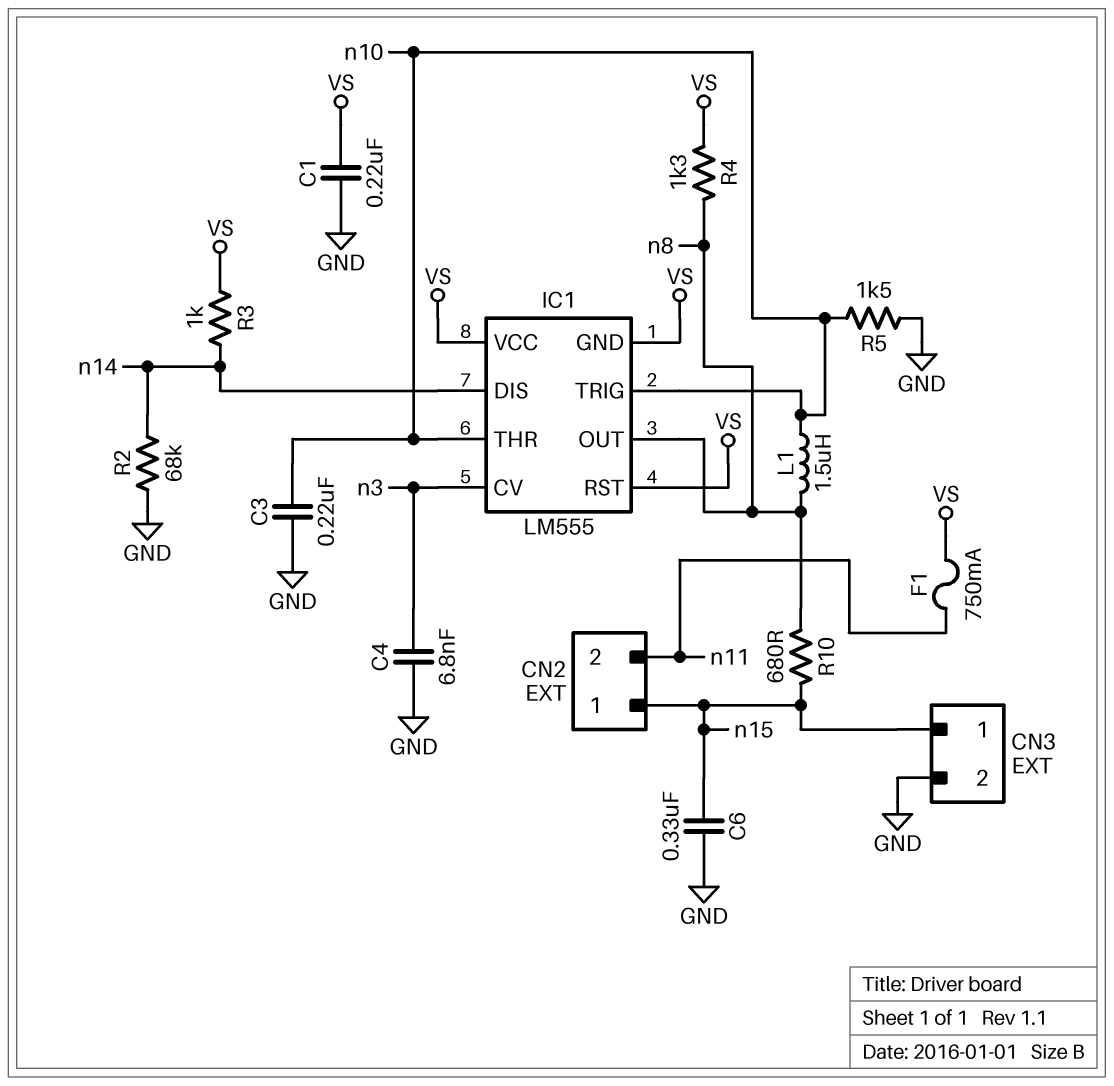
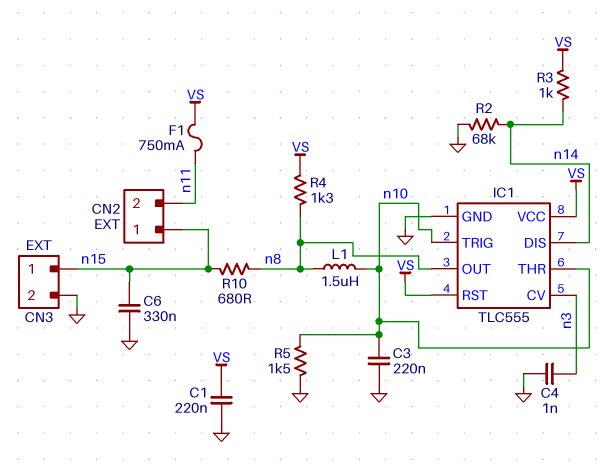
C4: 6.8nF (GND, n3) -> 1nF (GND, n3)
IC1: LM555 -> TLC555
IC1 pin GND: VS -> GND

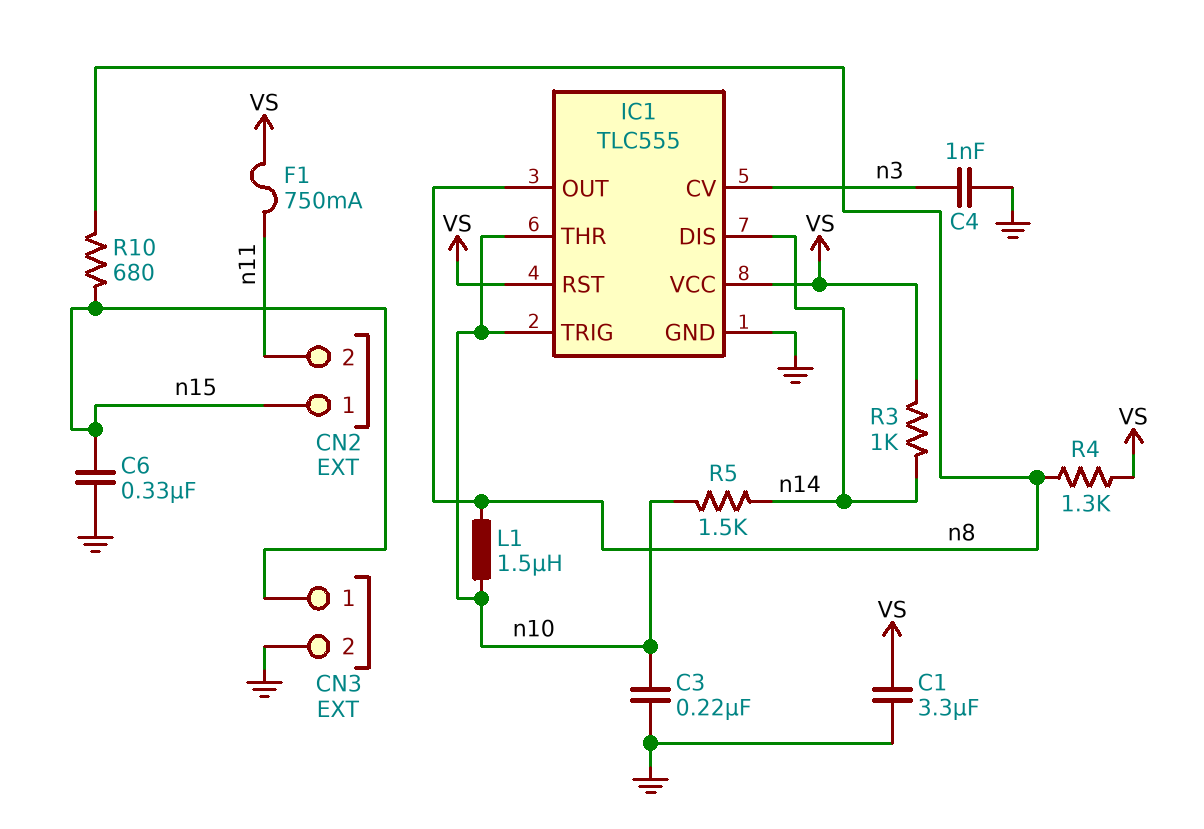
C1: 220nF (GND, VS) -> 3.3uF (GND, VS)
R2: 68k (GND, n14) -> none
R5: 1.5k (GND, n10) -> 1.5k (n10, n14)

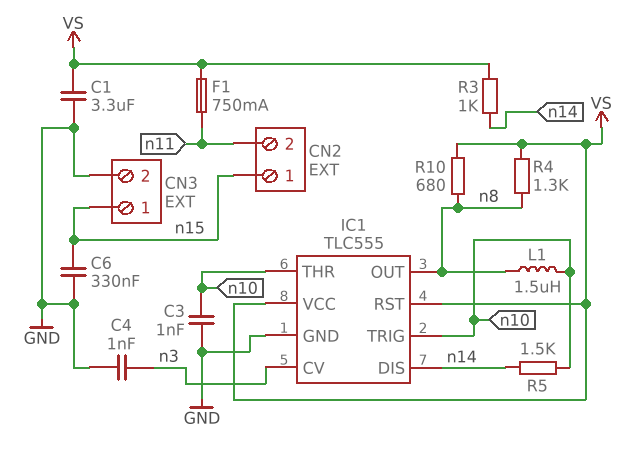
C3: 220nF (GND, n10) -> 1nF (GND, n10)
R10: 680 (n8, n15) -> 680 (VS, n8)

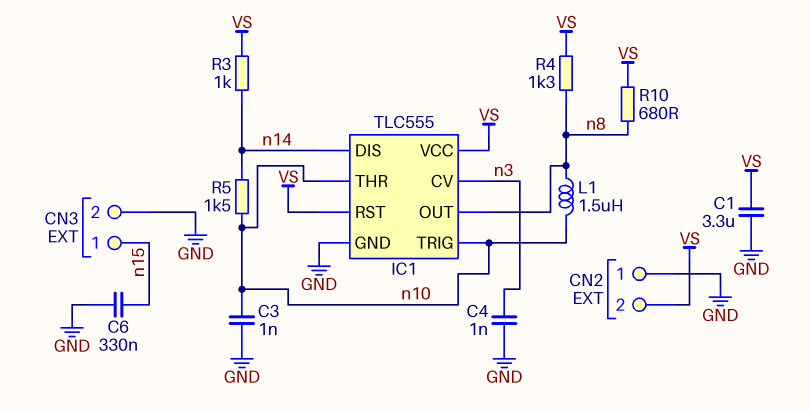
CN2 pin 1: n15 -> GND
CN2 pin 2: n11 -> VS
F1: 750mA (VS, n11) -> none

